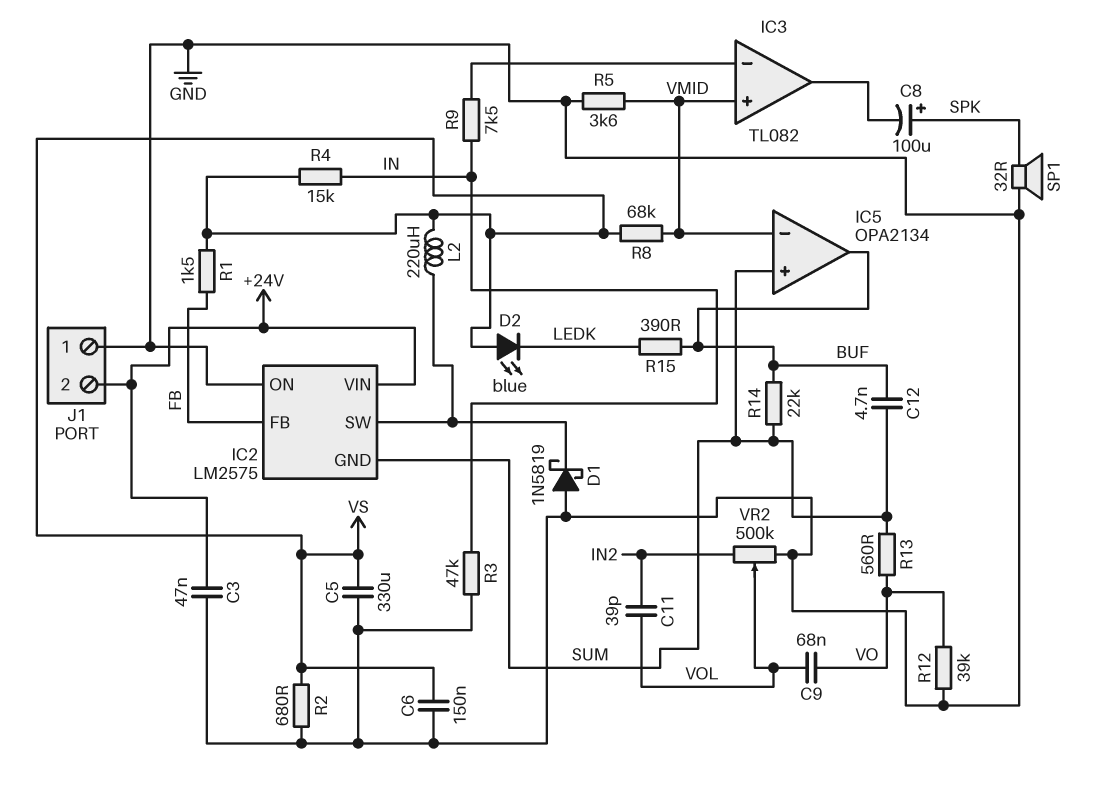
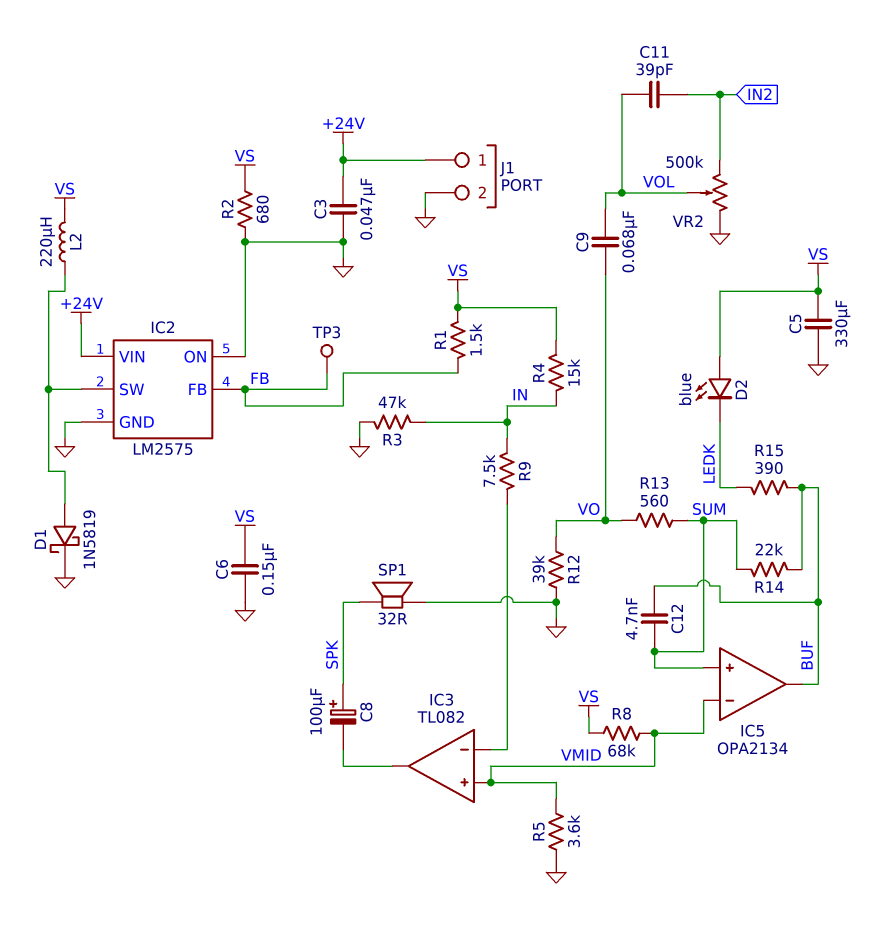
D1: schottky 1N5819 (A GND, K IC2/SW) -> schottky 1N5819 (A IC2/SW, K GND)
IC2 pin GND: SUM -> GND
J1 pin 1: GND -> +24V
J1 pin 2: +24V -> GND
TP3: none -> test point (FB)

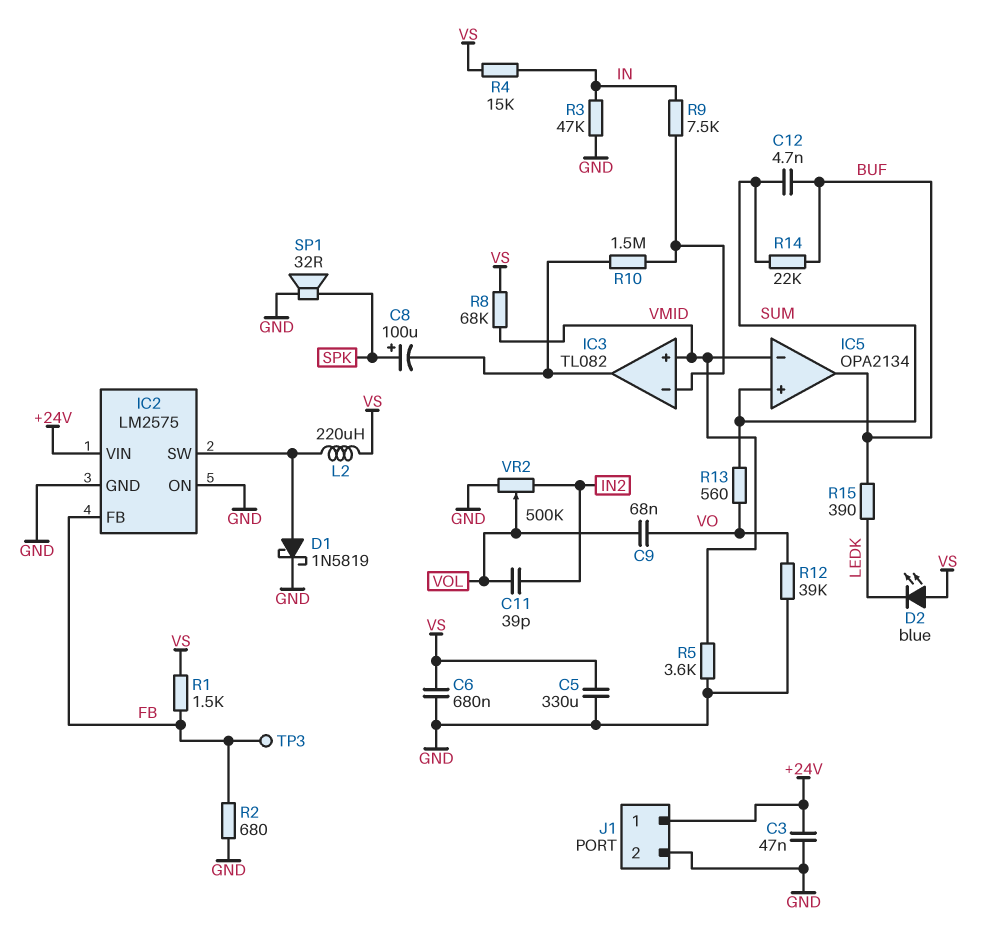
C6: 150nF (GND, VS) -> 680nF (GND, VS)
R2: 680 (GND, VS) -> 680 (FB, GND)
R10: none -> 1.5M (IC3/in-, IC3/out)

